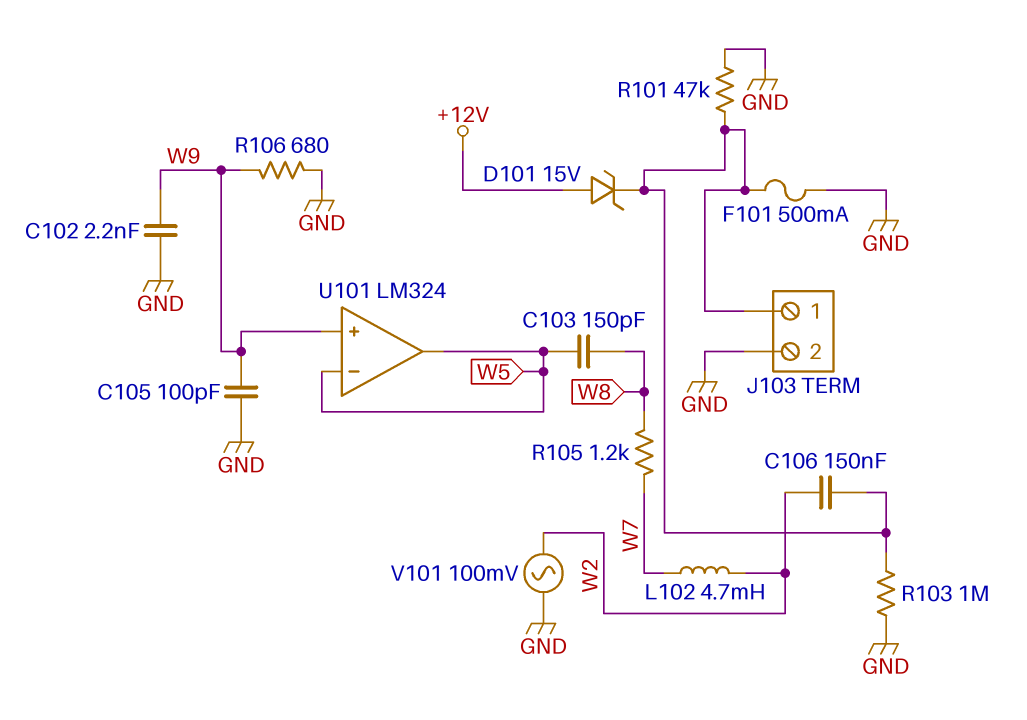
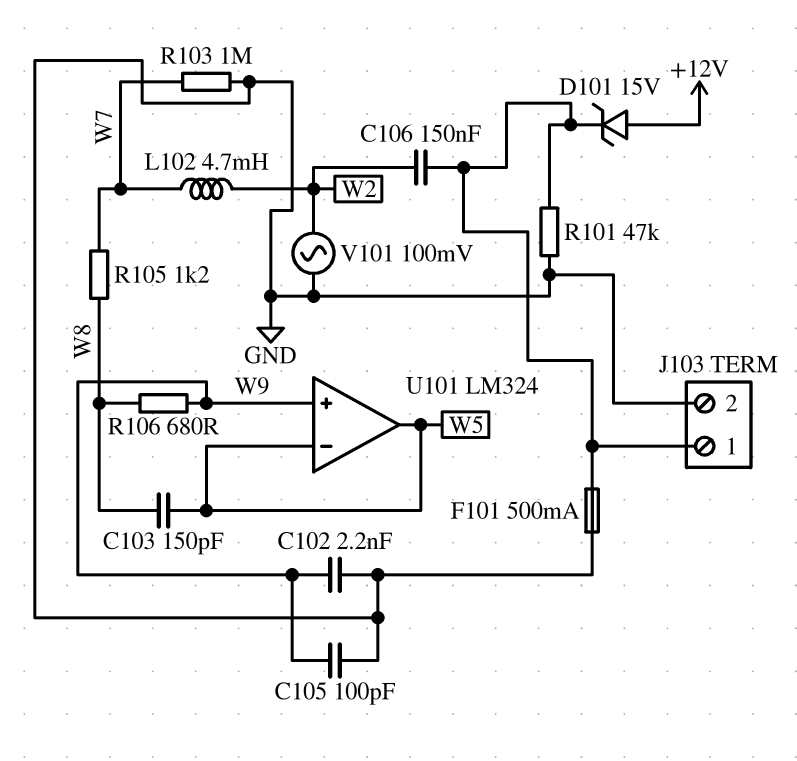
R103: 1M (GND, J103/1) -> 1M (GND, W7)
R106: 680 (GND, W9) -> 680 (W8, W9)

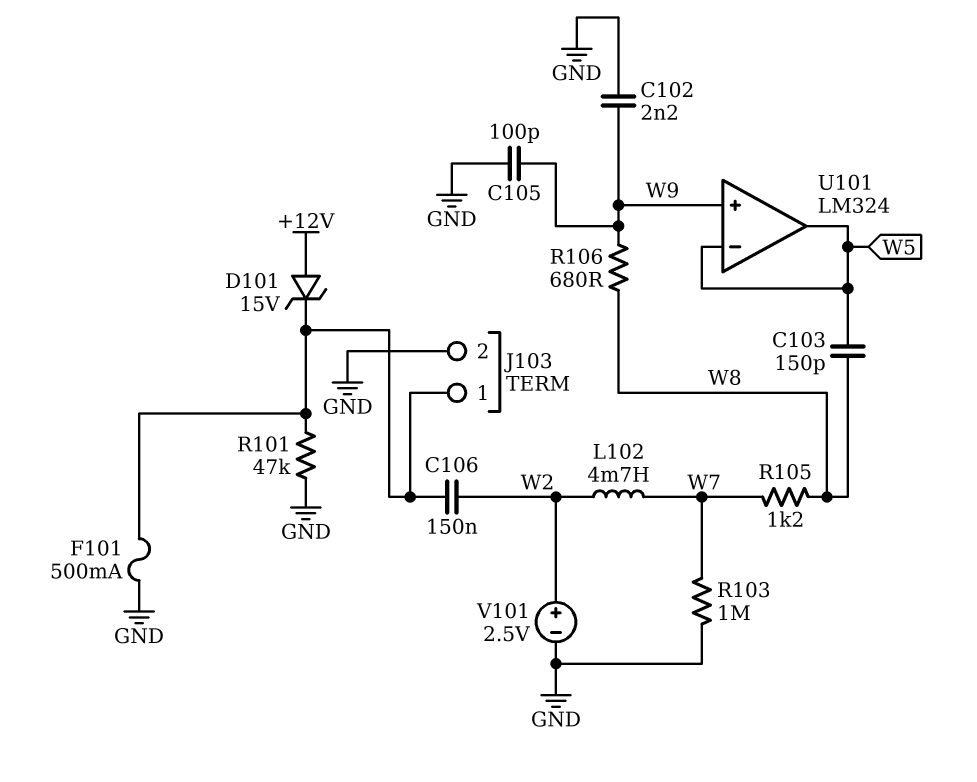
V101: AC 100mV (GND, W2) -> 2.5V (plus W2, minus GND)

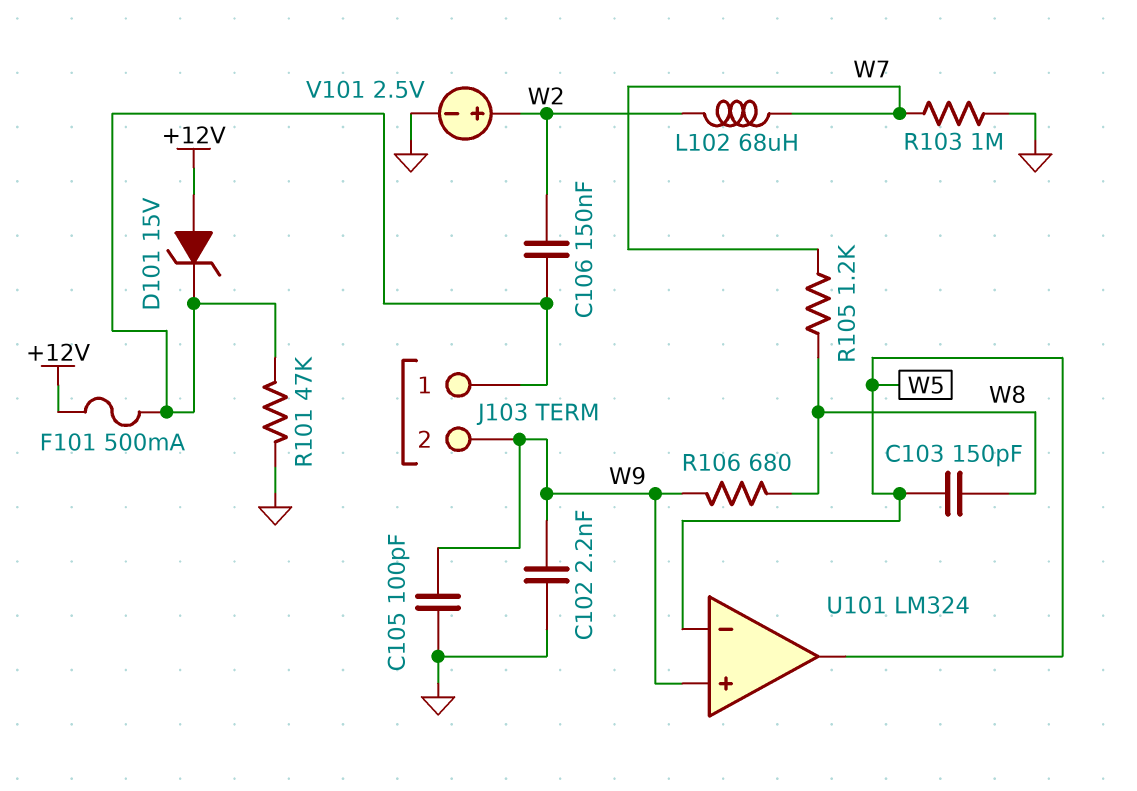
F101: 500mA (GND, J103/1) -> 500mA (+12V, J103/1)
J103 pin 2: GND -> W9
L102: 4.7mH (W2, W7) -> 68uH (W2, W7)

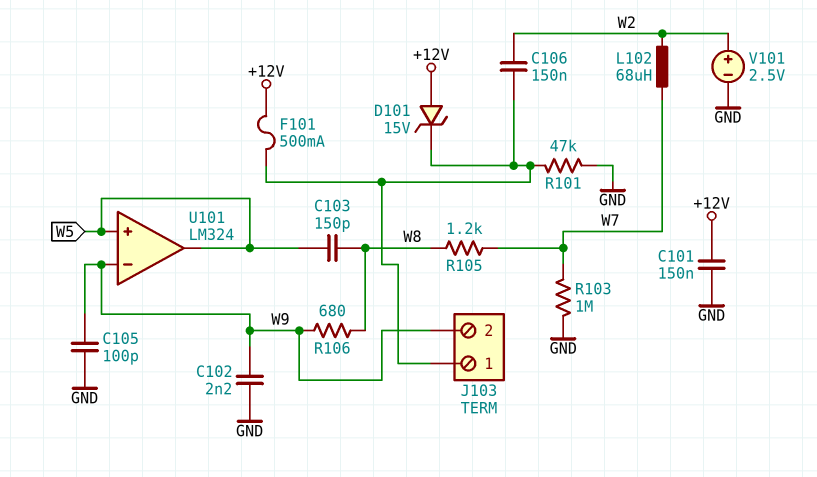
C101: none -> 150nF (+12V, GND)
U101 pin in+: W9 -> W5
U101 pin in-: W5 -> W9

